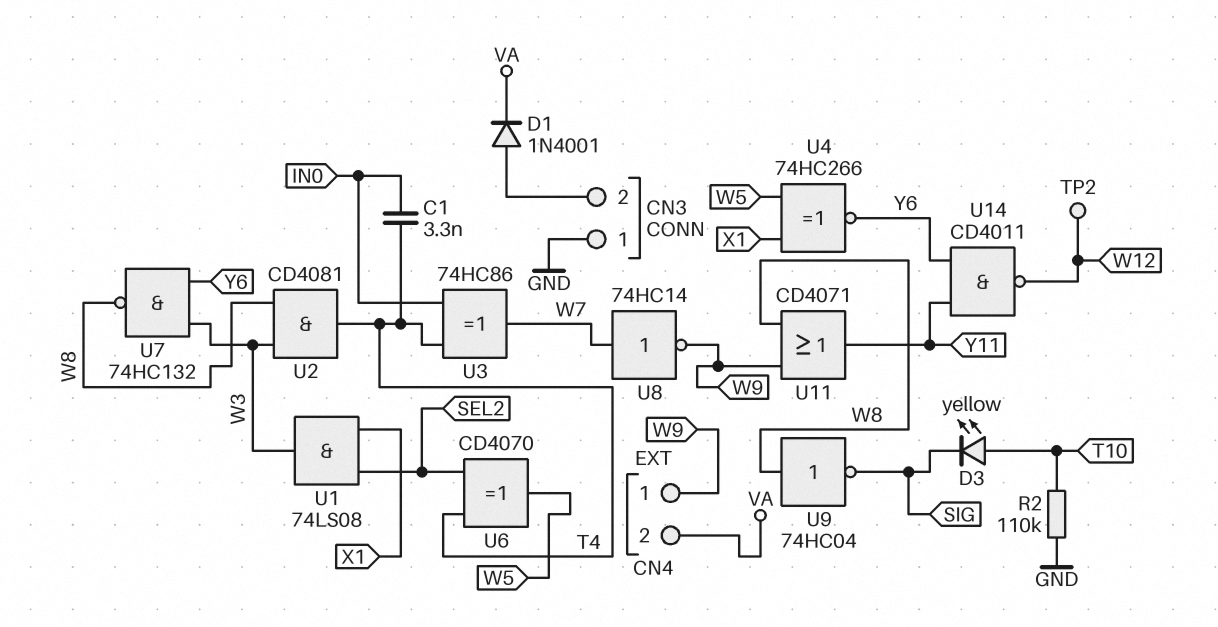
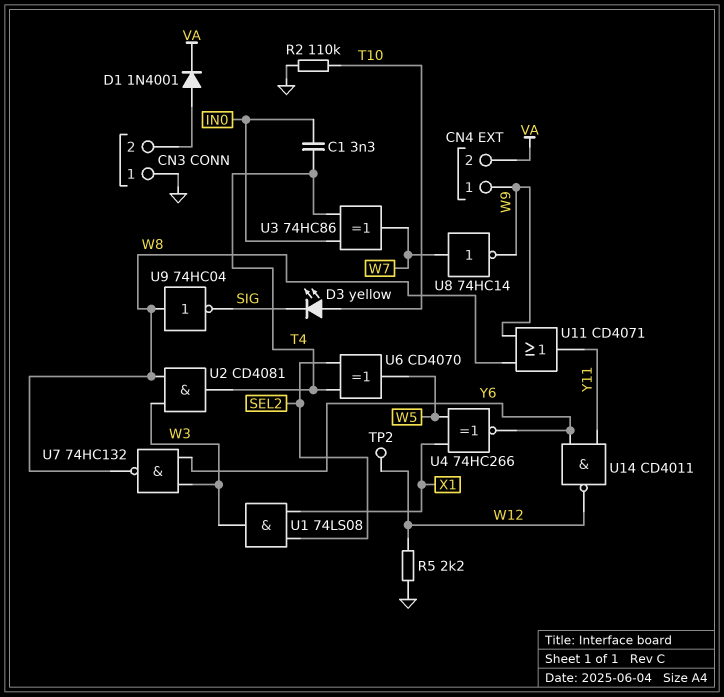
R5: none -> 2.2k (GND, W12)

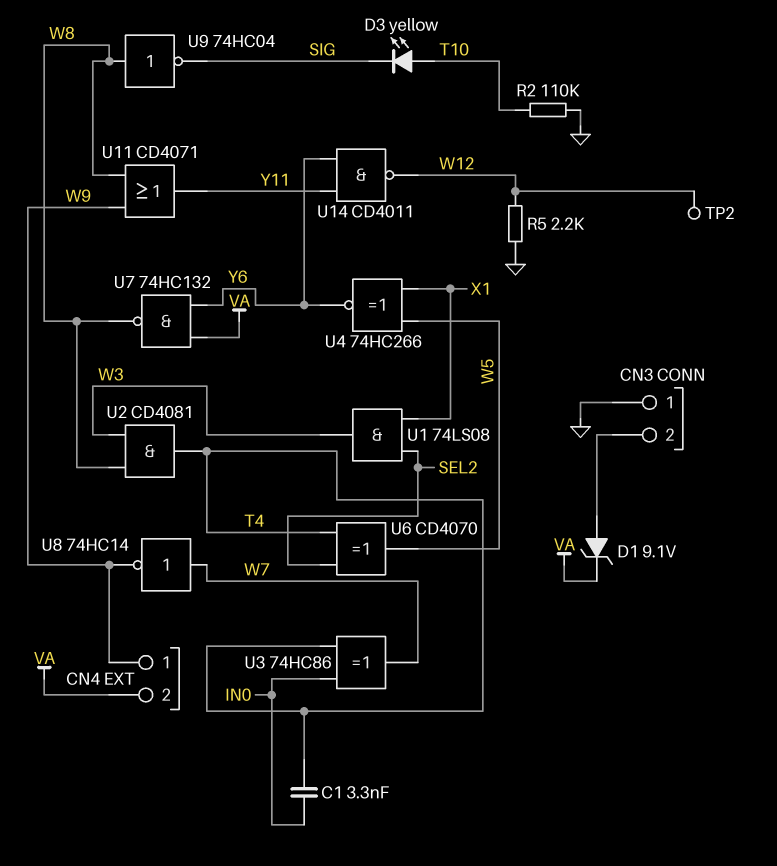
D1: diode 1N4001 (A CN3/2, K VA) -> zener 9.1V (A CN3/2, K VA)
U7: NAND 74HC132 (in W3, in Y6, out W8) -> NAND 74HC132 (in VA, in Y6, out W8)

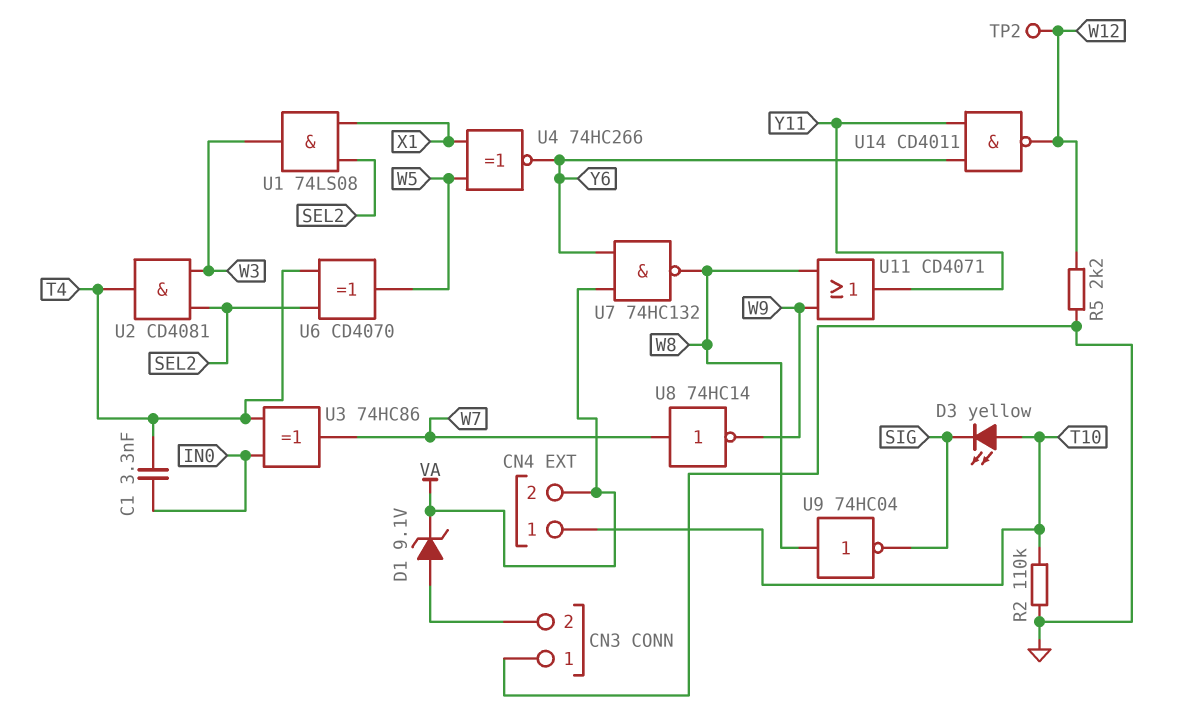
CN4 pin 1: W9 -> T10
U2: AND CD4081 (in W3, in W8, out T4) -> AND CD4081 (in SEL2, in W3, out T4)

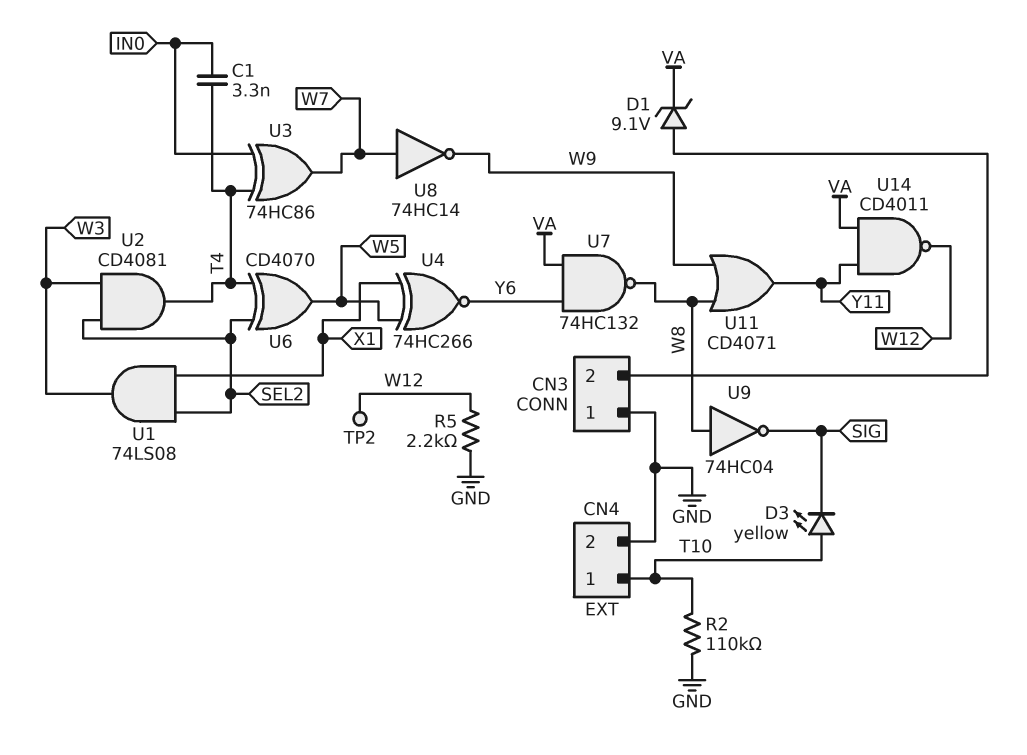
CN4 pin 2: VA -> GND
U14: NAND CD4011 (in Y6, in Y11, out W12) -> NAND CD4011 (in VA, in Y11, out W12)

